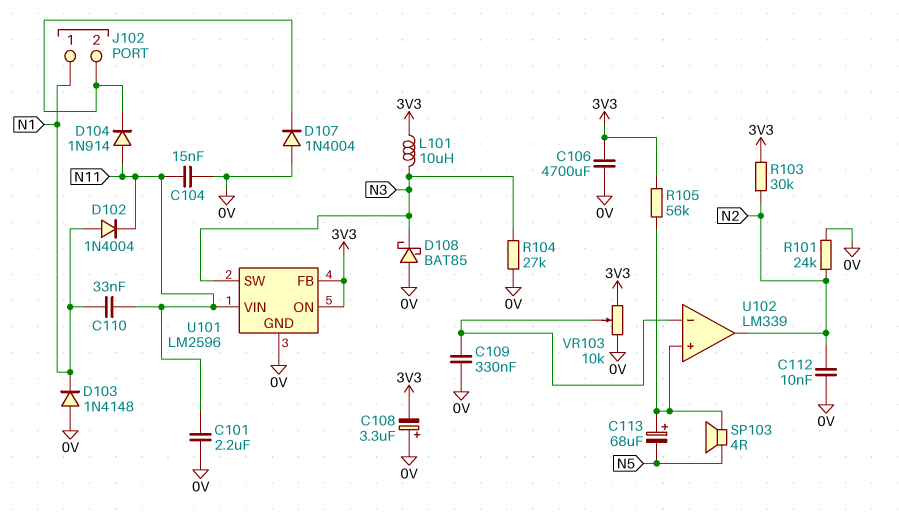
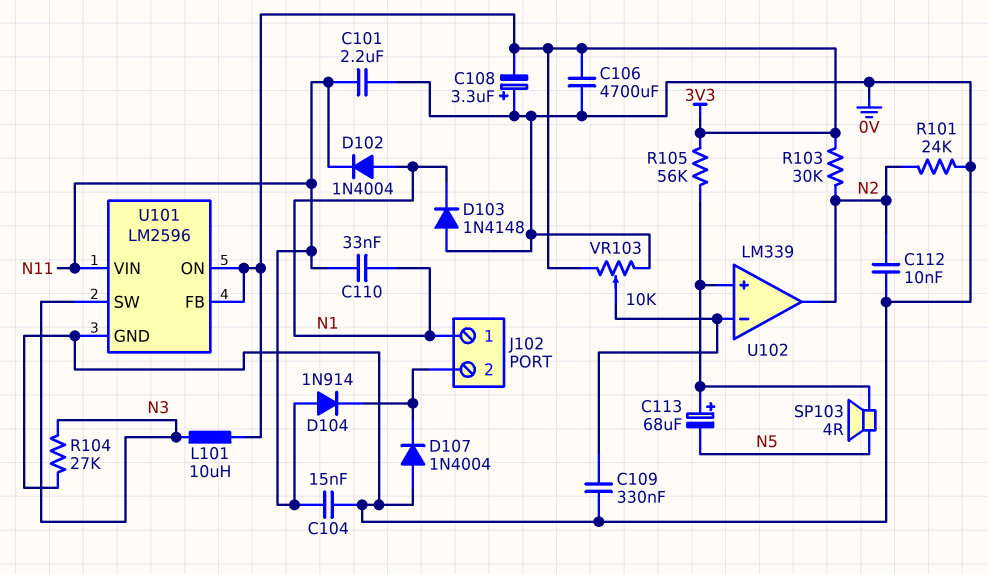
D108: schottky BAT85 (A 0V, K N3) -> none

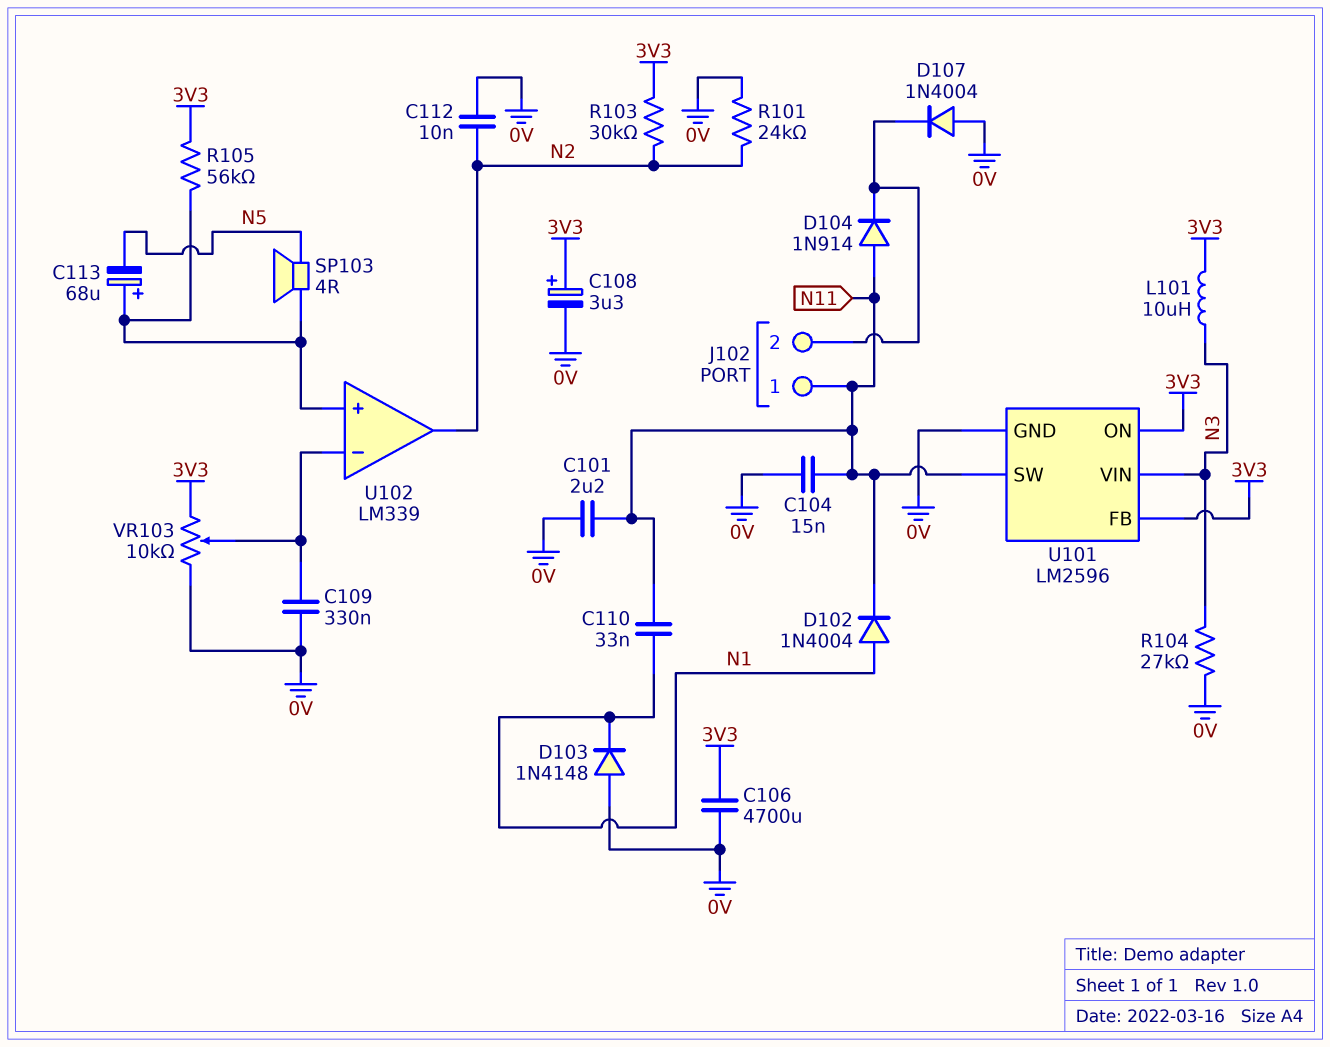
C108: 3.3uF (plus 0V, minus 3V3) -> 3.3uF (plus 3V3, minus 0V)
J102 pin 1: N1 -> N11
U101 pin SW: N3 -> N11
U101 pin VIN: N11 -> N3

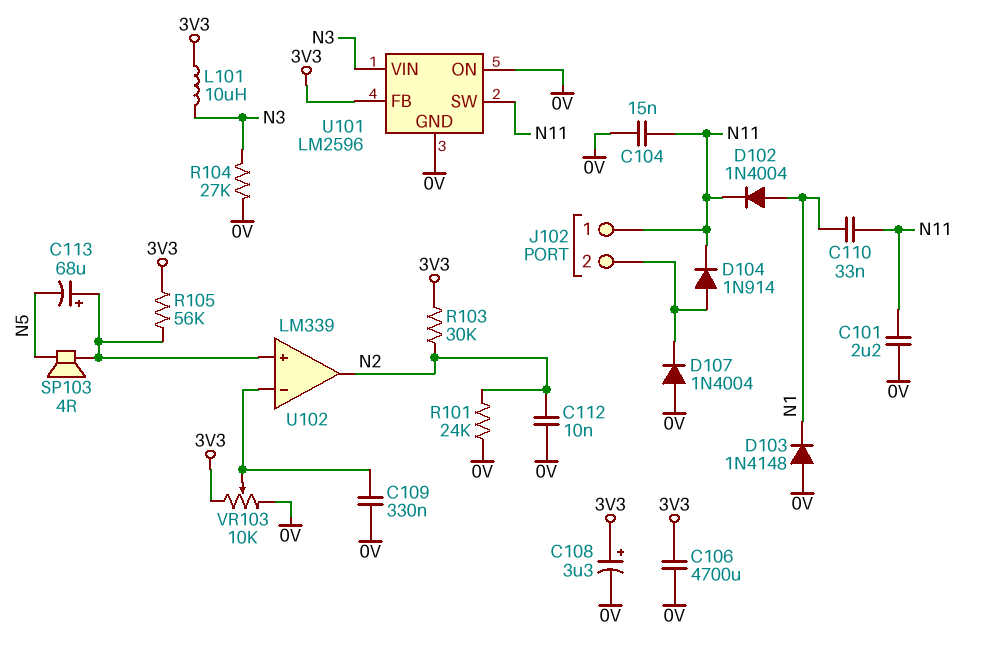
D104: diode 1N914 (A N11, K J102/2) -> diode 1N914 (A J102/2, K N11)
U101 pin ON: 3V3 -> 0V

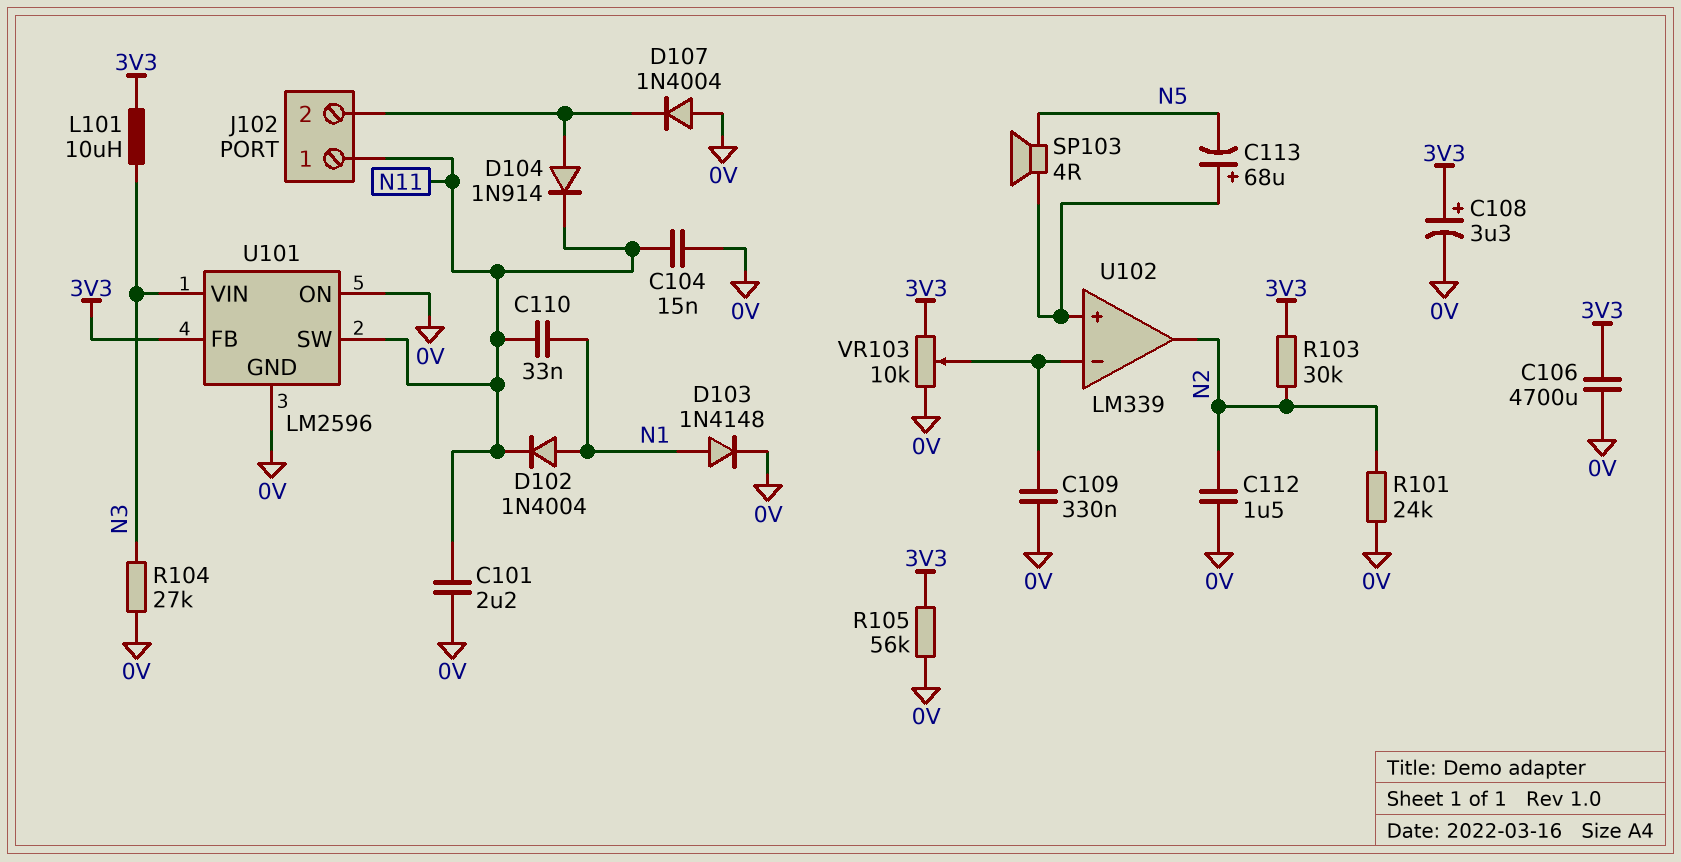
C112: 10nF (0V, N2) -> 1.5uF (0V, N2)
D103: diode 1N4148 (A 0V, K N1) -> diode 1N4148 (A N1, K 0V)
R105: 56k (3V3, U102/in+) -> 56k (0V, 3V3)

